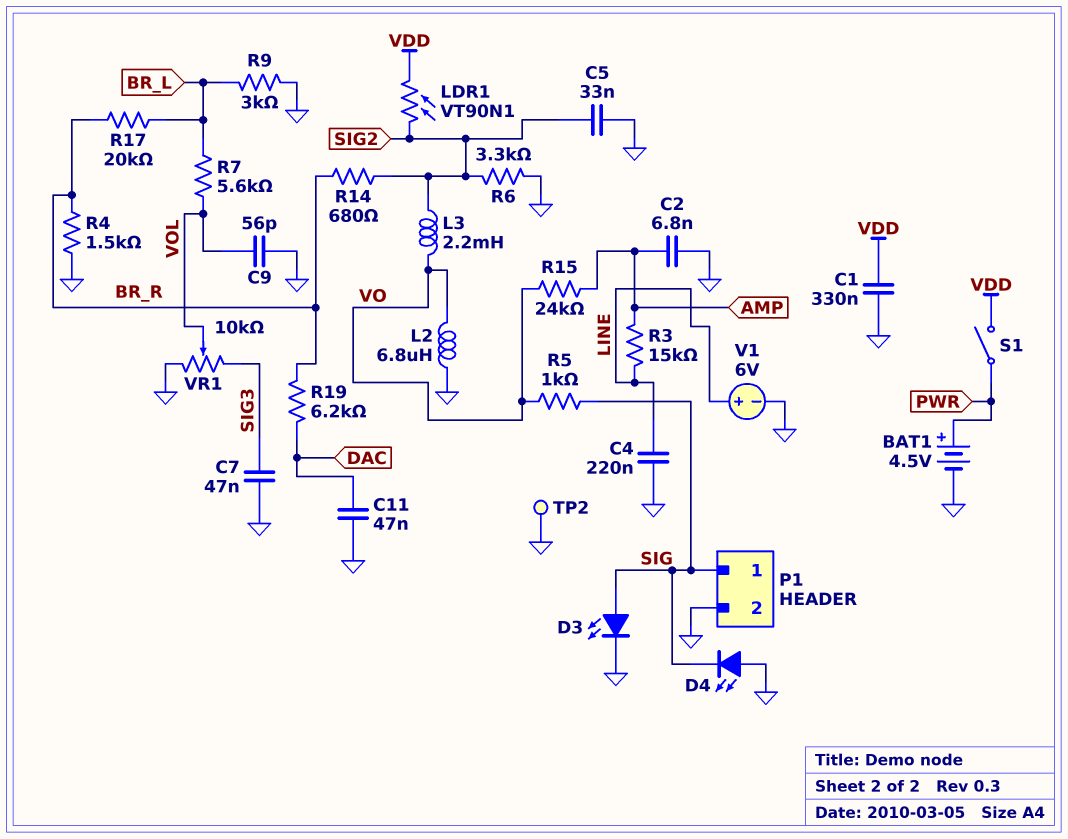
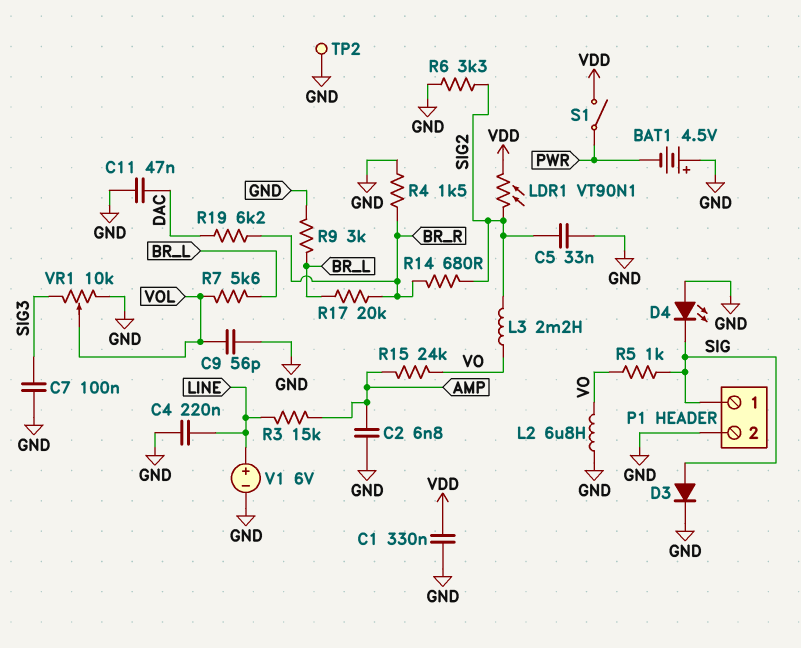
BAT1: 4.5V (plus PWR, minus GND) -> 4.5V (plus GND, minus PWR)
C7: 47nF (GND, SIG3) -> 100nF (GND, SIG3)
D3: LED (A SIG, K GND) -> diode (A SIG, K GND)

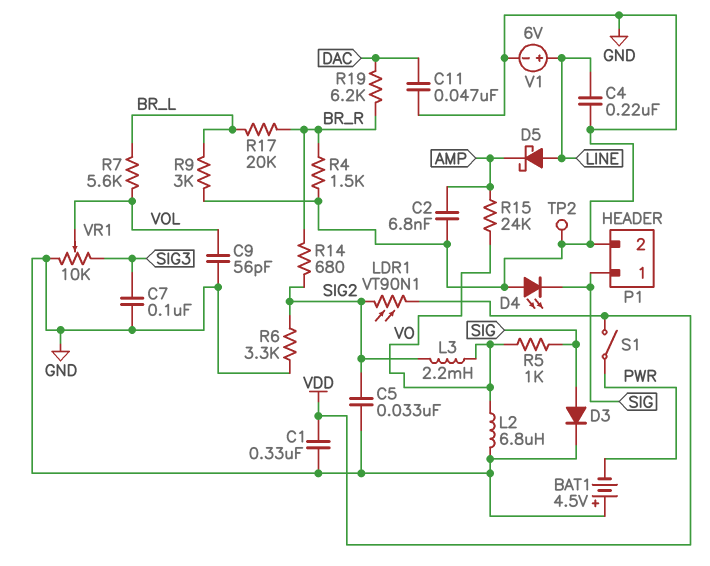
D5: none -> schottky (A LINE, K AMP)
R3: 15k (AMP, LINE) -> none

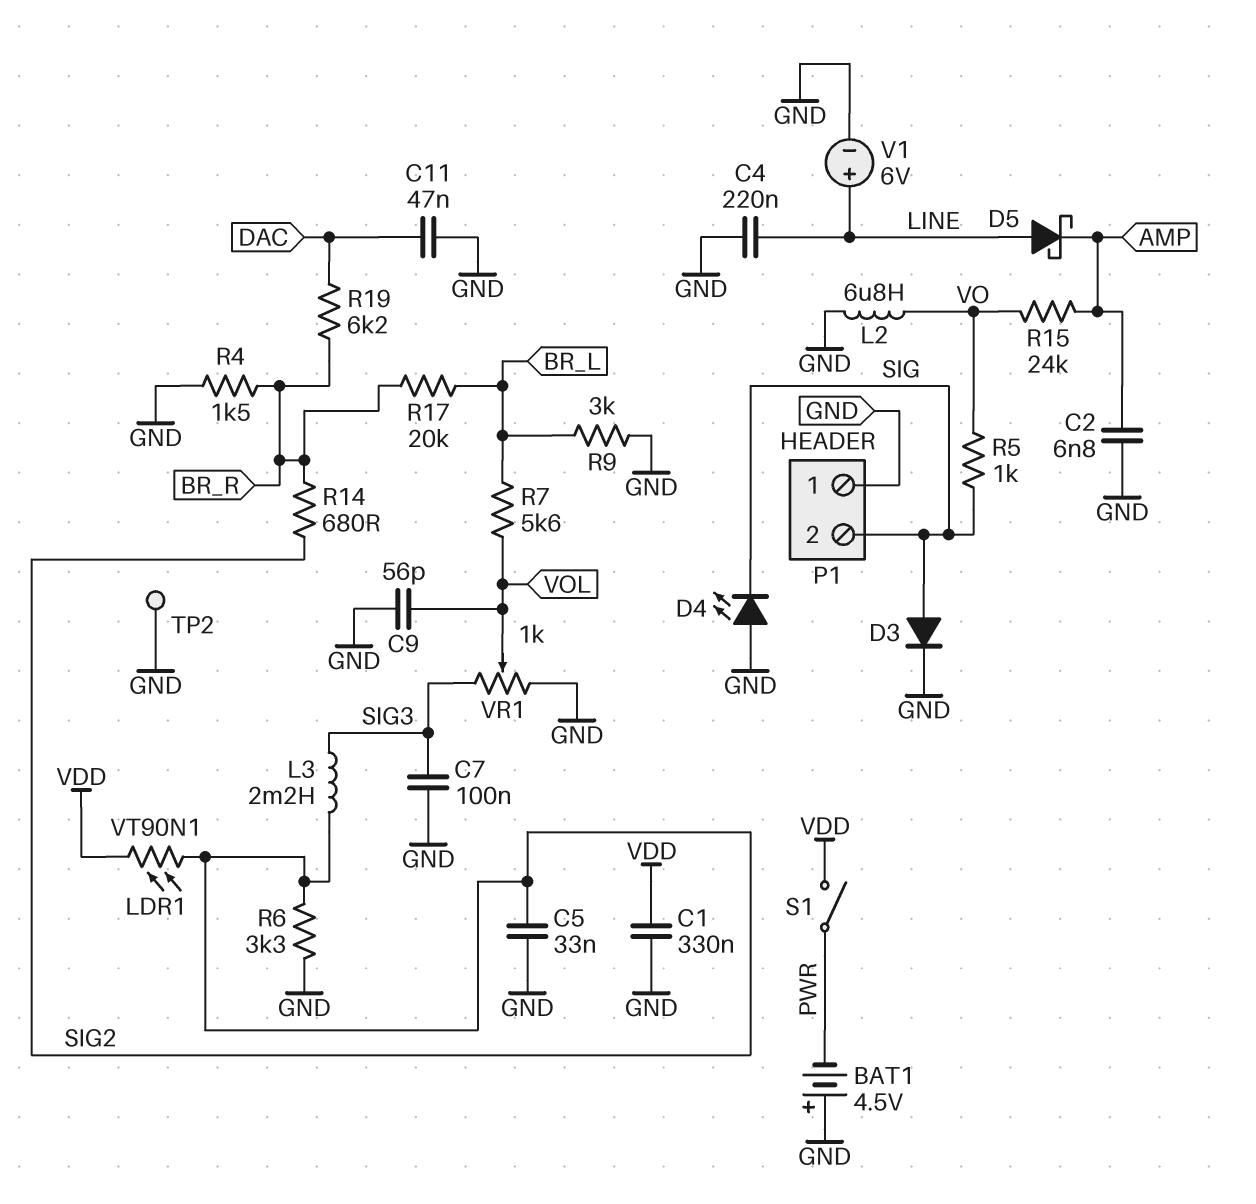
L3: 2.2mH (SIG2, VO) -> 2.2mH (SIG2, SIG3)
P1 pin 1: SIG -> GND
P1 pin 2: GND -> SIG
VR1: 10k (GND, SIG3, wiper VOL) -> 1k (GND, SIG3, wiper VOL)

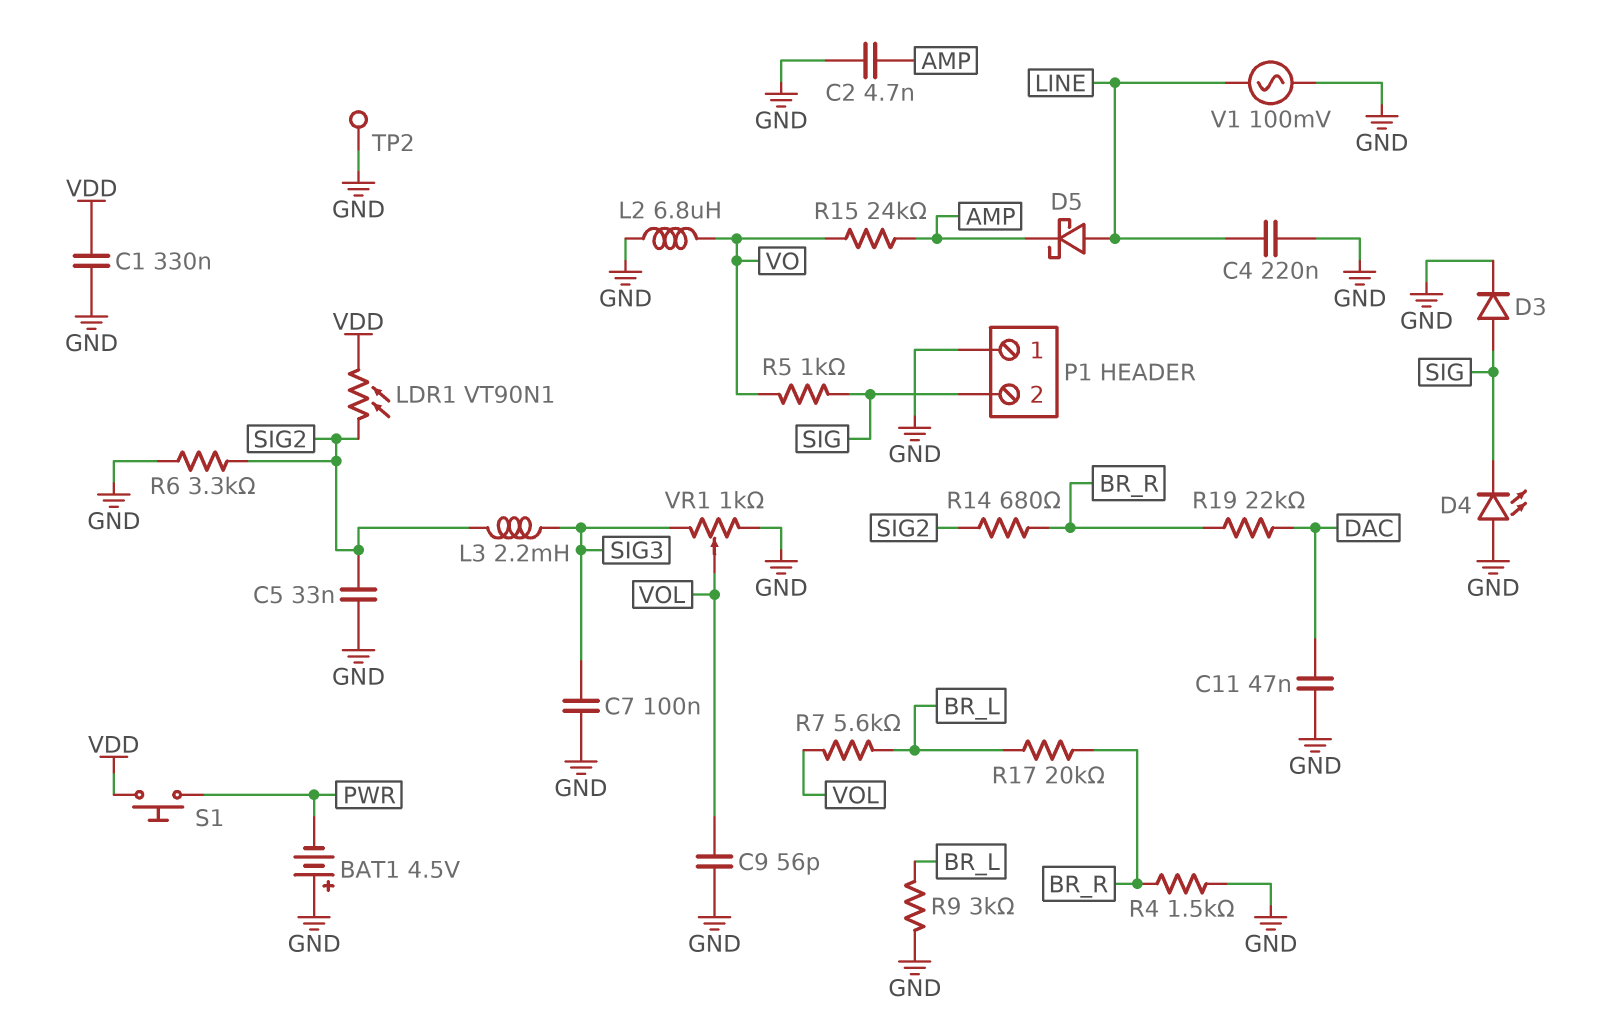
C2: 6.8nF (AMP, GND) -> 4.7nF (AMP, GND)
R19: 6.2k (BR_R, DAC) -> 22k (BR_R, DAC)
S1: switch (PWR, VDD) -> button (PWR, VDD)
V1: 6V (plus LINE, minus GND) -> AC 100mV (GND, LINE)

